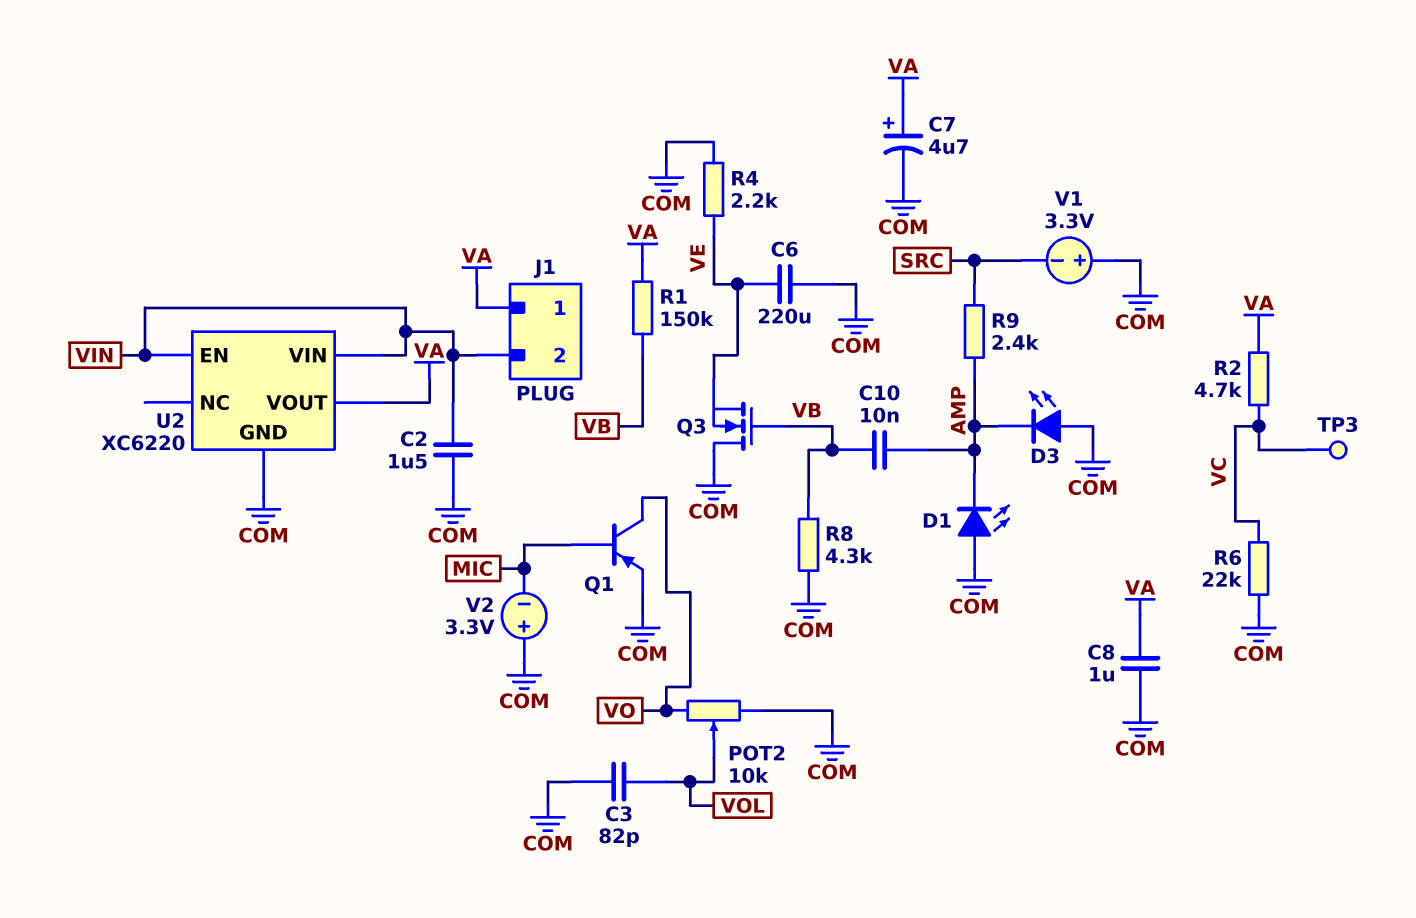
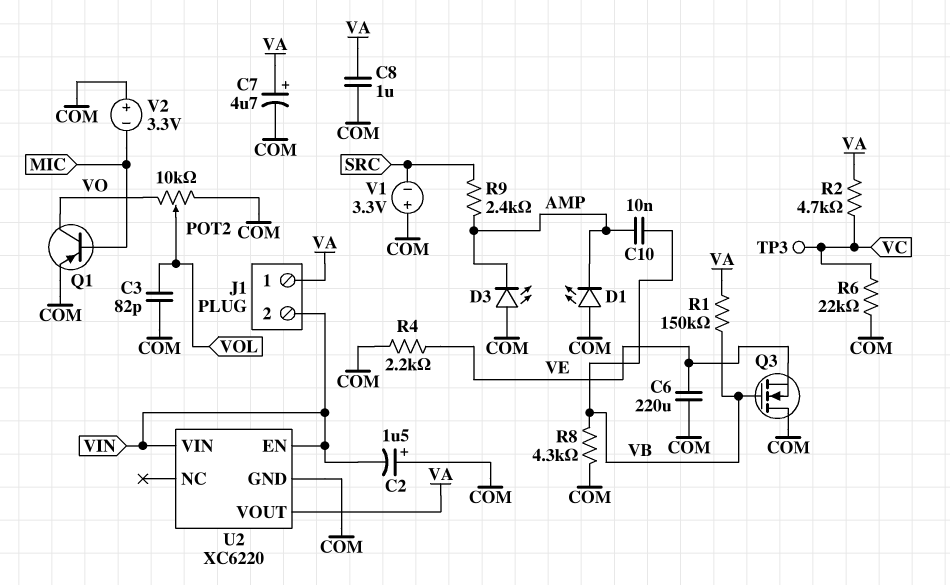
C2: 1.5uF (COM, VIN) -> 1.5uF (plus COM, minus VIN)

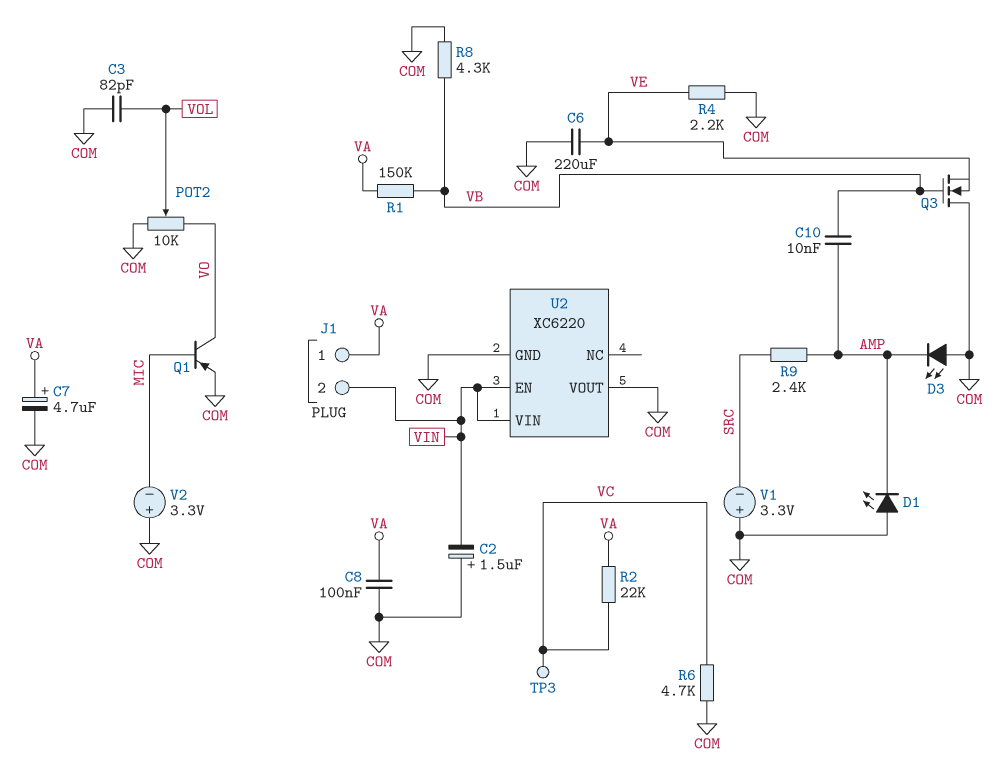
C8: 1uF (COM, VA) -> 100nF (COM, VA)
R2: 4.7k (VA, VC) -> 22k (VA, VC)
R6: 22k (COM, VC) -> 4.7k (COM, VC)
U2 pin VOUT: VA -> COM

